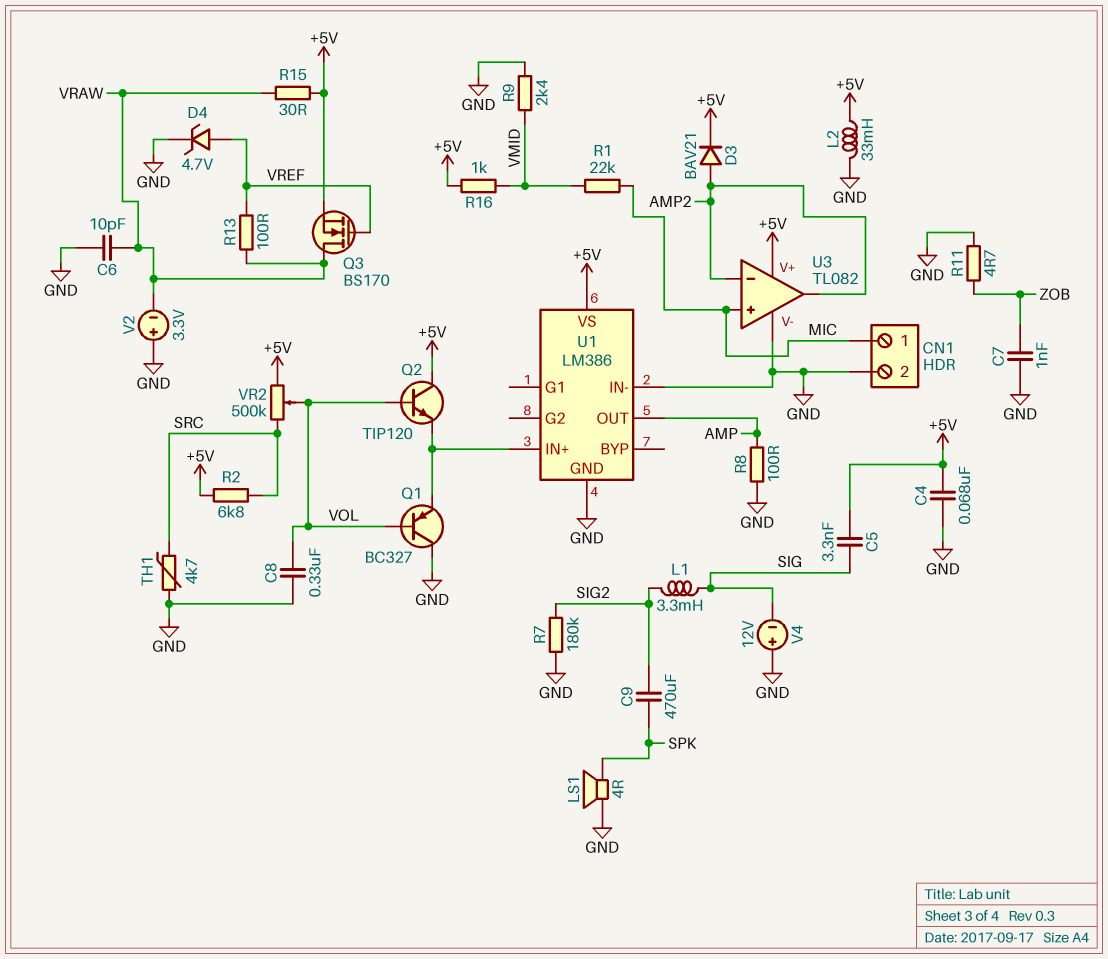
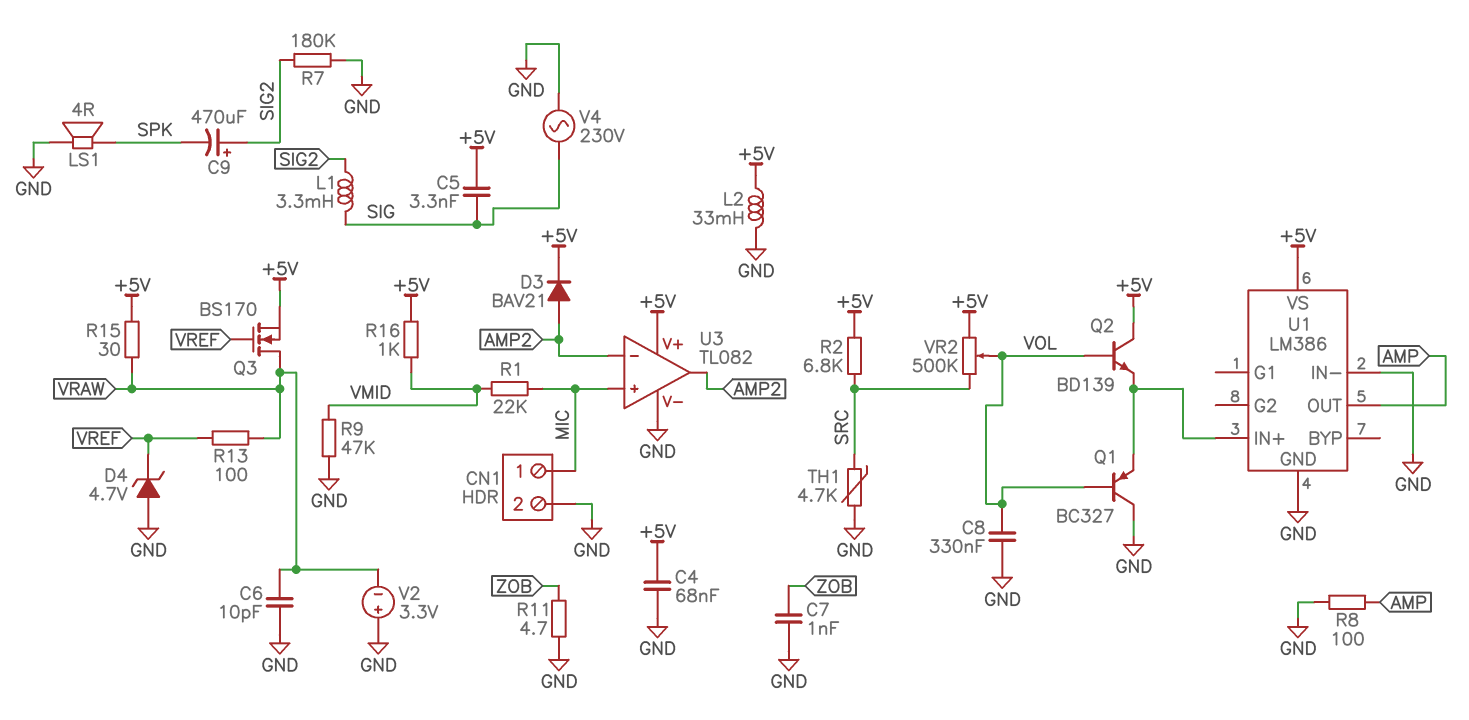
C9: 470uF (SIG2, SPK) -> 470uF (plus SIG2, minus SPK)
D4: zener 4.7V (A VREF, K GND) -> zener 4.7V (A GND, K VREF)
Q2: NPN TIP120 (B VOL, C +5V, E U1/IN+) -> NPN BD139 (B VOL, C +5V, E U1/IN+)
R9: 2.4k (GND, VMID) -> 47k (GND, VMID)
V4: 12V (plus GND, minus SIG) -> AC 230V (GND, SIG)

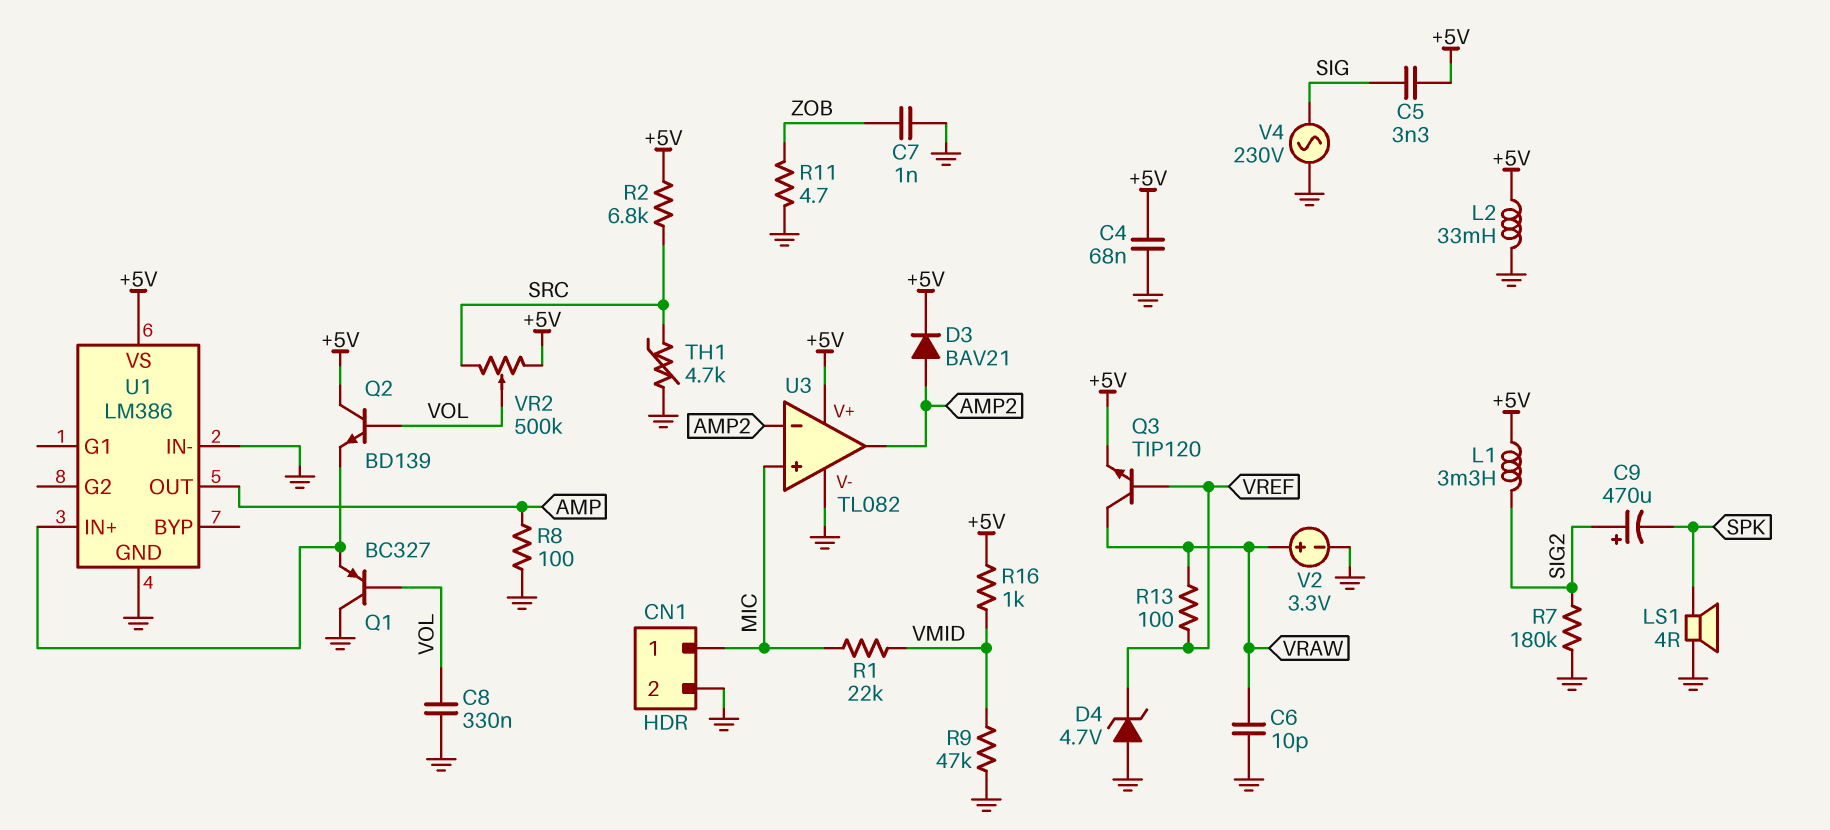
L1: 3.3mH (SIG, SIG2) -> 3.3mH (+5V, SIG2)
Q3: NMOS BS170 (G VREF, D VRAW, S +5V) -> NPN TIP120 (B VREF, C VRAW, E +5V)
R15: 30 (+5V, VRAW) -> none
V2: 3.3V (plus GND, minus VRAW) -> 3.3V (plus VRAW, minus GND)

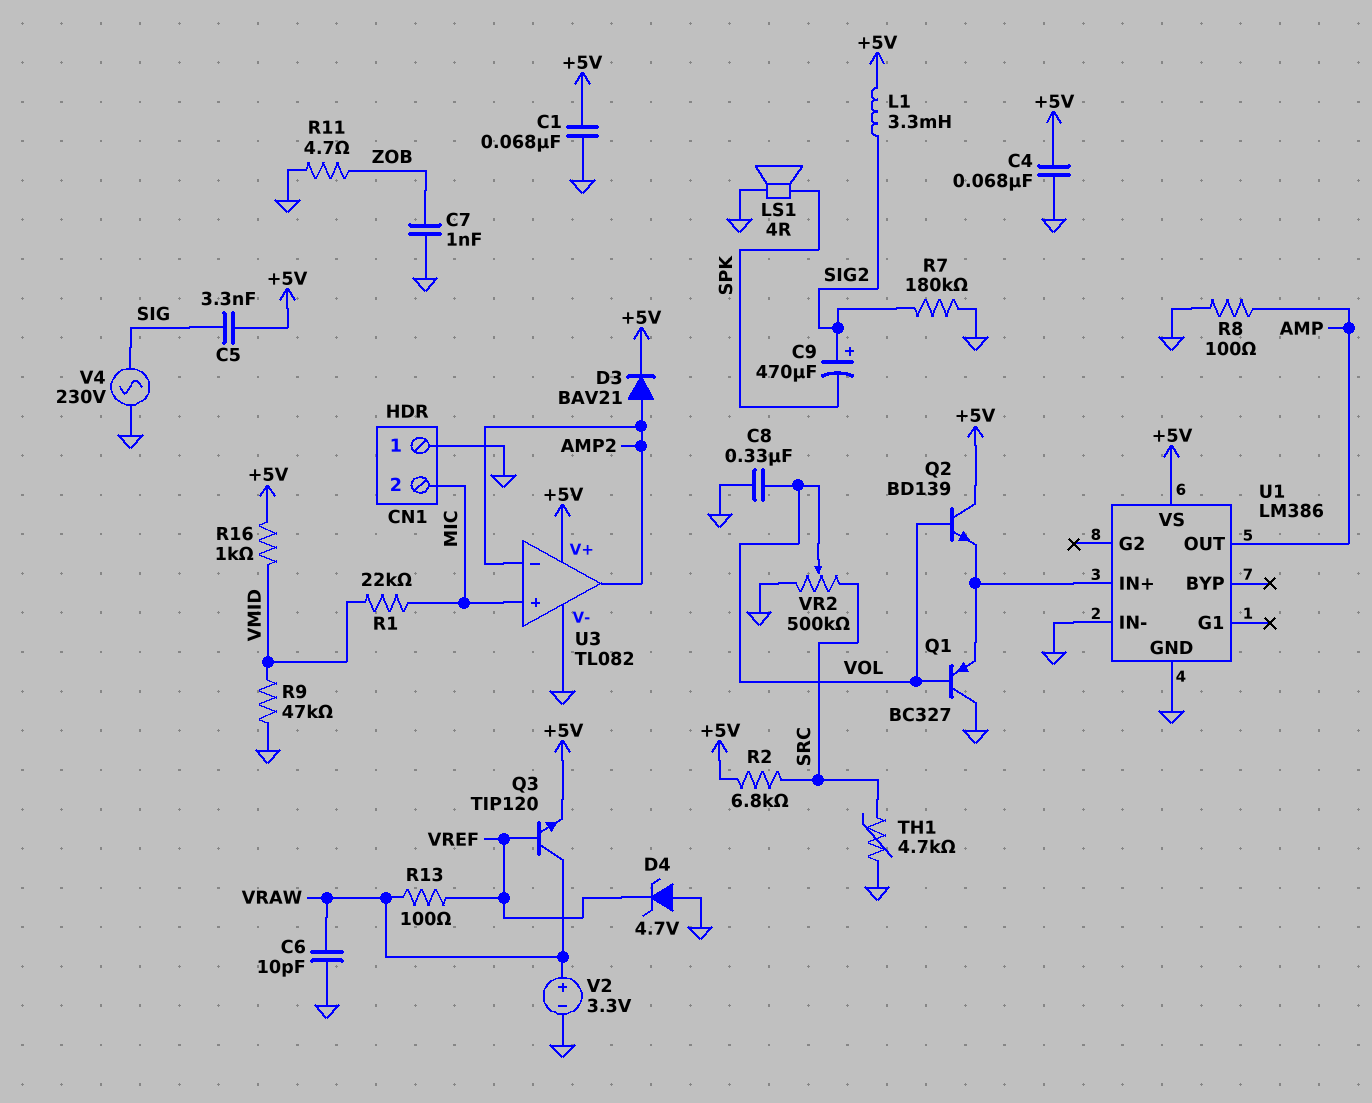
C1: none -> 68nF (+5V, GND)
CN1 pin 1: MIC -> GND
CN1 pin 2: GND -> MIC
L2: 33mH (+5V, GND) -> none
VR2: 500k (+5V, SRC, wiper VOL) -> 500k (GND, SRC, wiper VOL)

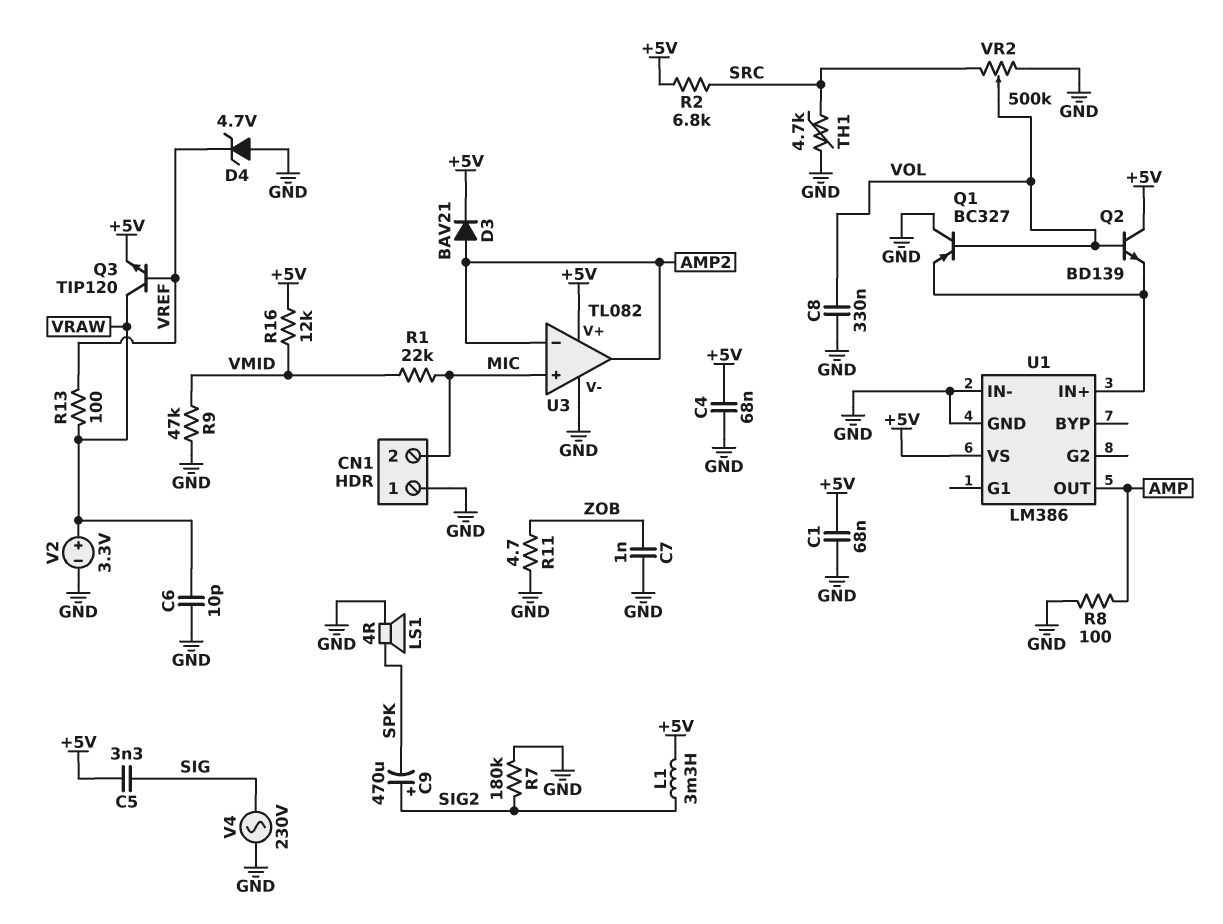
R16: 1k (+5V, VMID) -> 12k (+5V, VMID)

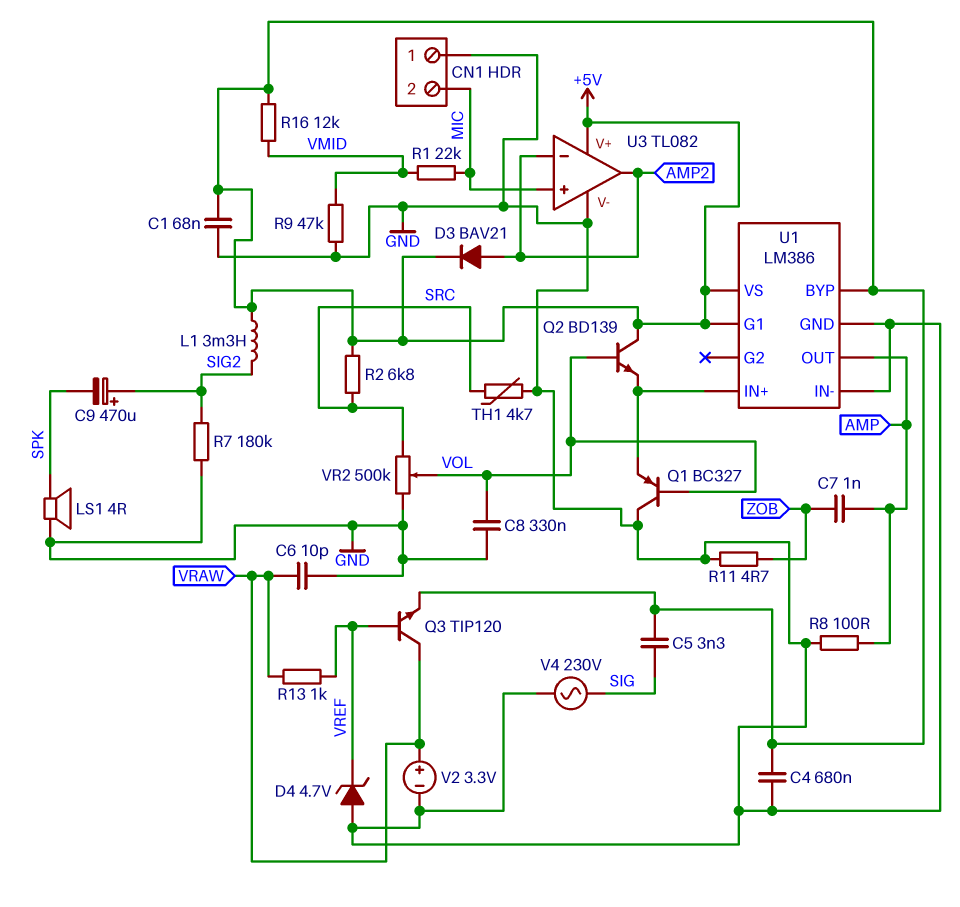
C4: 68nF (+5V, GND) -> 680nF (+5V, GND)
C7: 1nF (GND, ZOB) -> 1nF (AMP, ZOB)
R13: 100 (VRAW, VREF) -> 1k (VRAW, VREF)
U1 pin BYP: none -> +5V
U1 pin G1: none -> +5V

